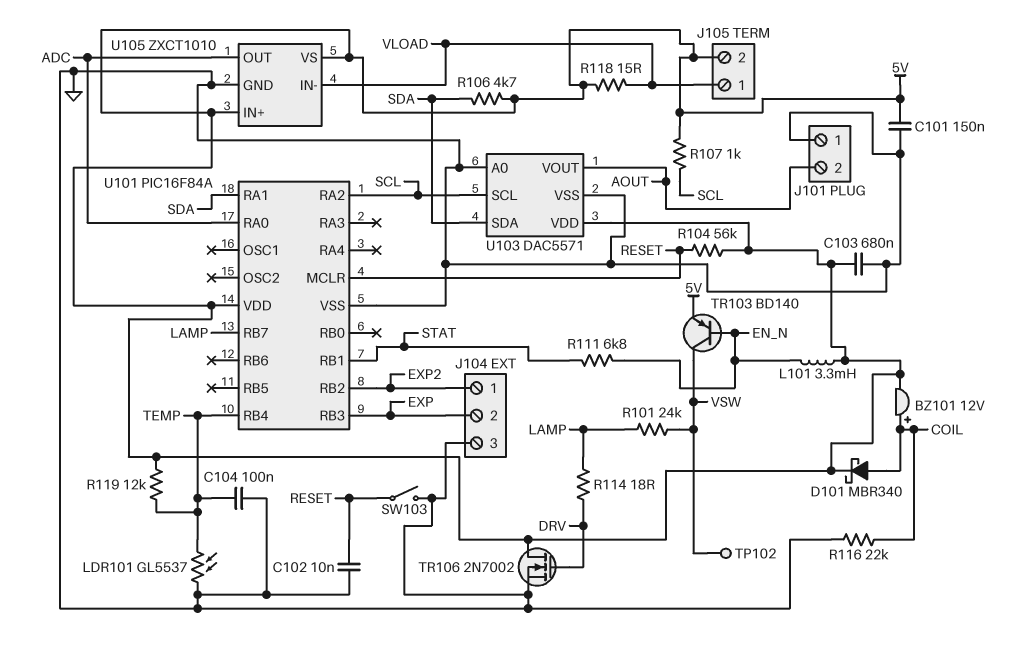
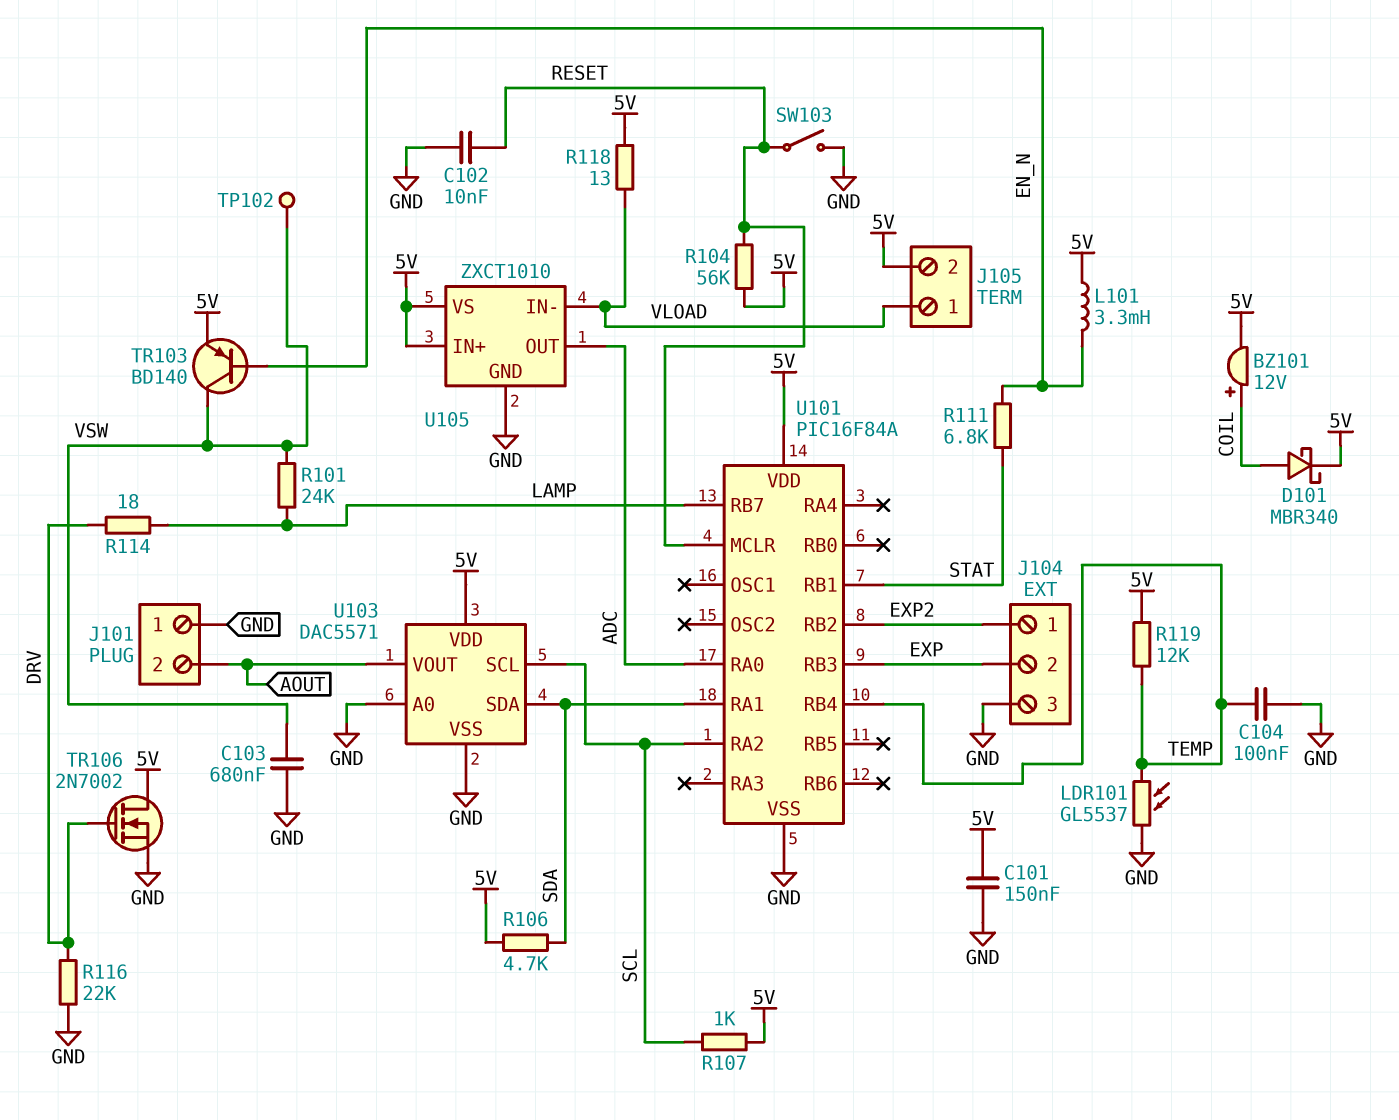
C103: 680nF (5V, GND) -> 680nF (GND, VSW)
R116: 22k (COIL, GND) -> 22k (DRV, GND)
R118: 15 (5V, VLOAD) -> 13 (5V, VLOAD)

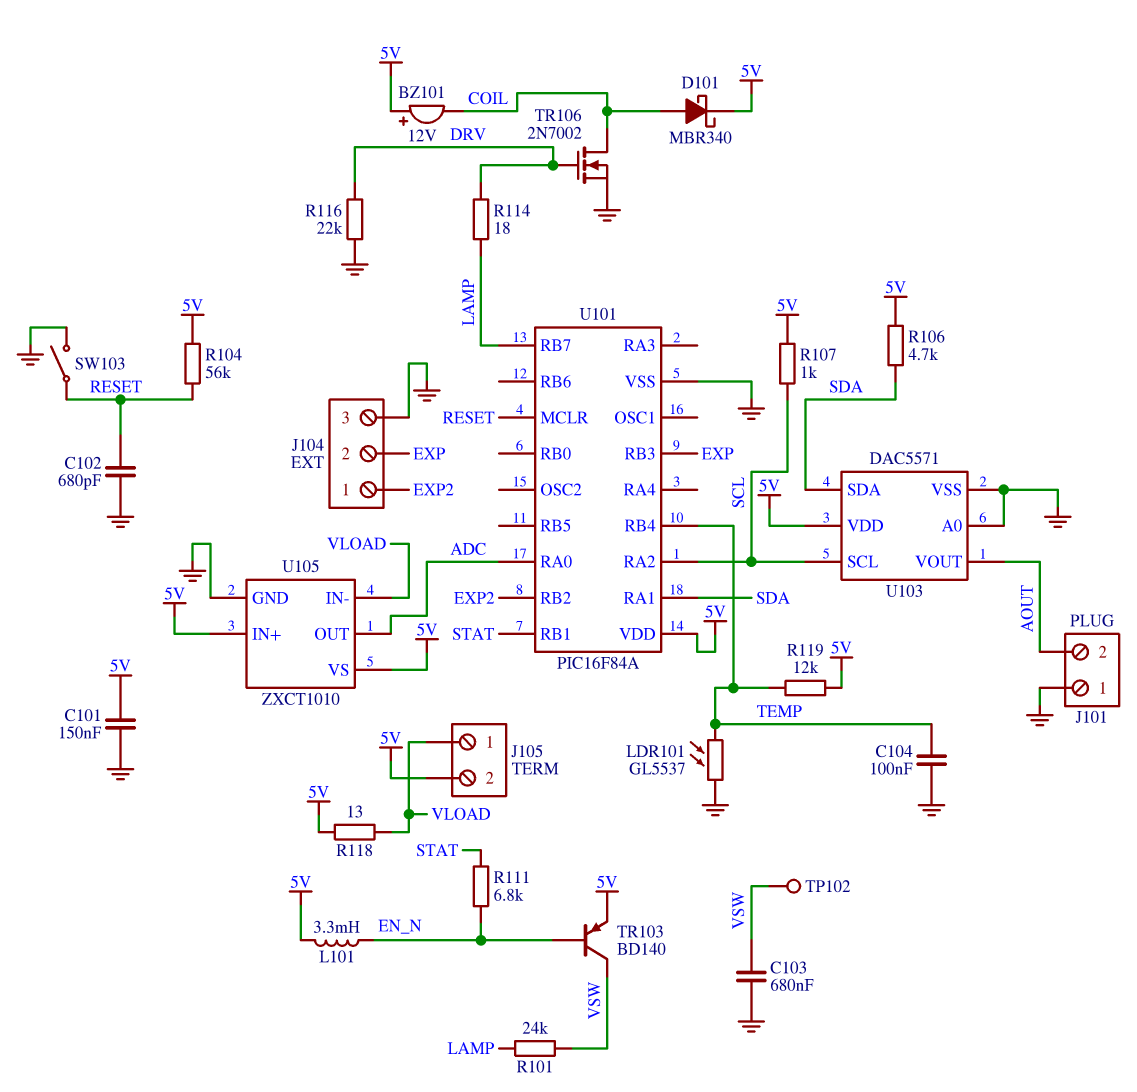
BZ101: buzzer 12V (plus COIL, minus 5V) -> buzzer 12V (plus 5V, minus COIL)
C102: 10nF (GND, RESET) -> 680pF (GND, RESET)
TR106: NMOS 2N7002 (G DRV, D 5V, S GND) -> NMOS 2N7002 (G DRV, D COIL, S GND)

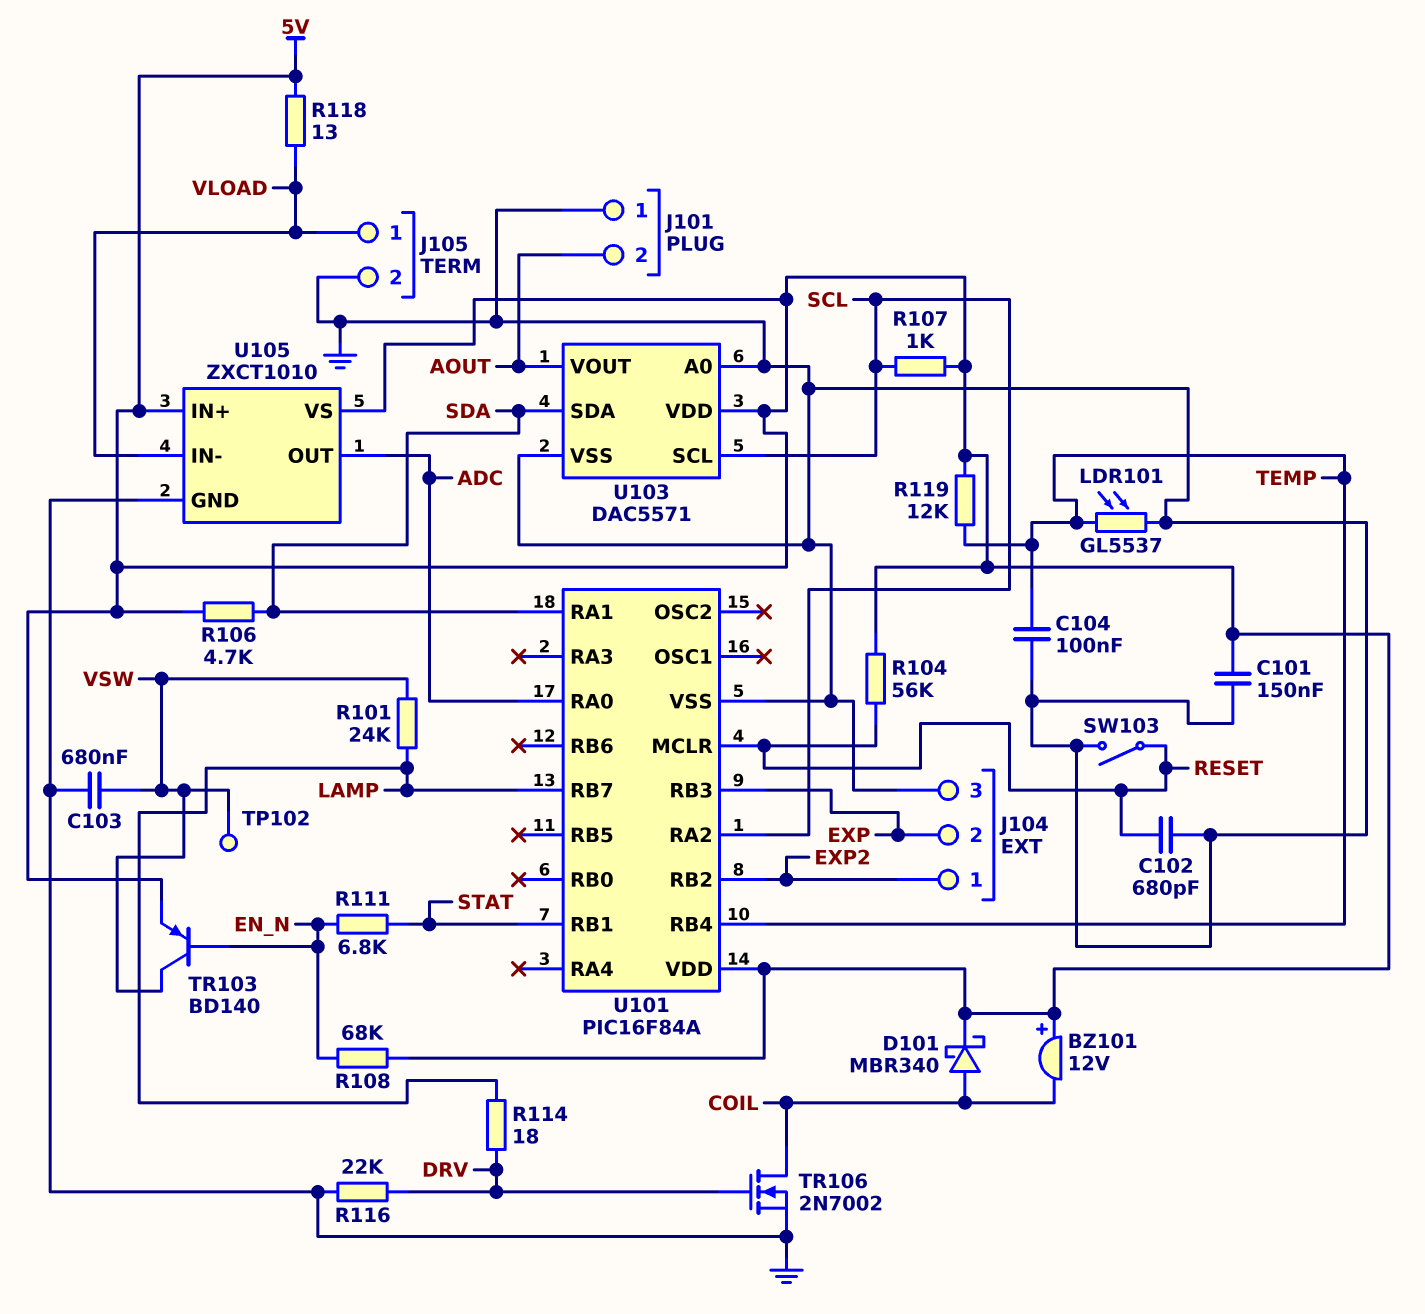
J105 pin 2: 5V -> GND
L101: 3.3mH (5V, EN_N) -> none
R108: none -> 68k (5V, EN_N)

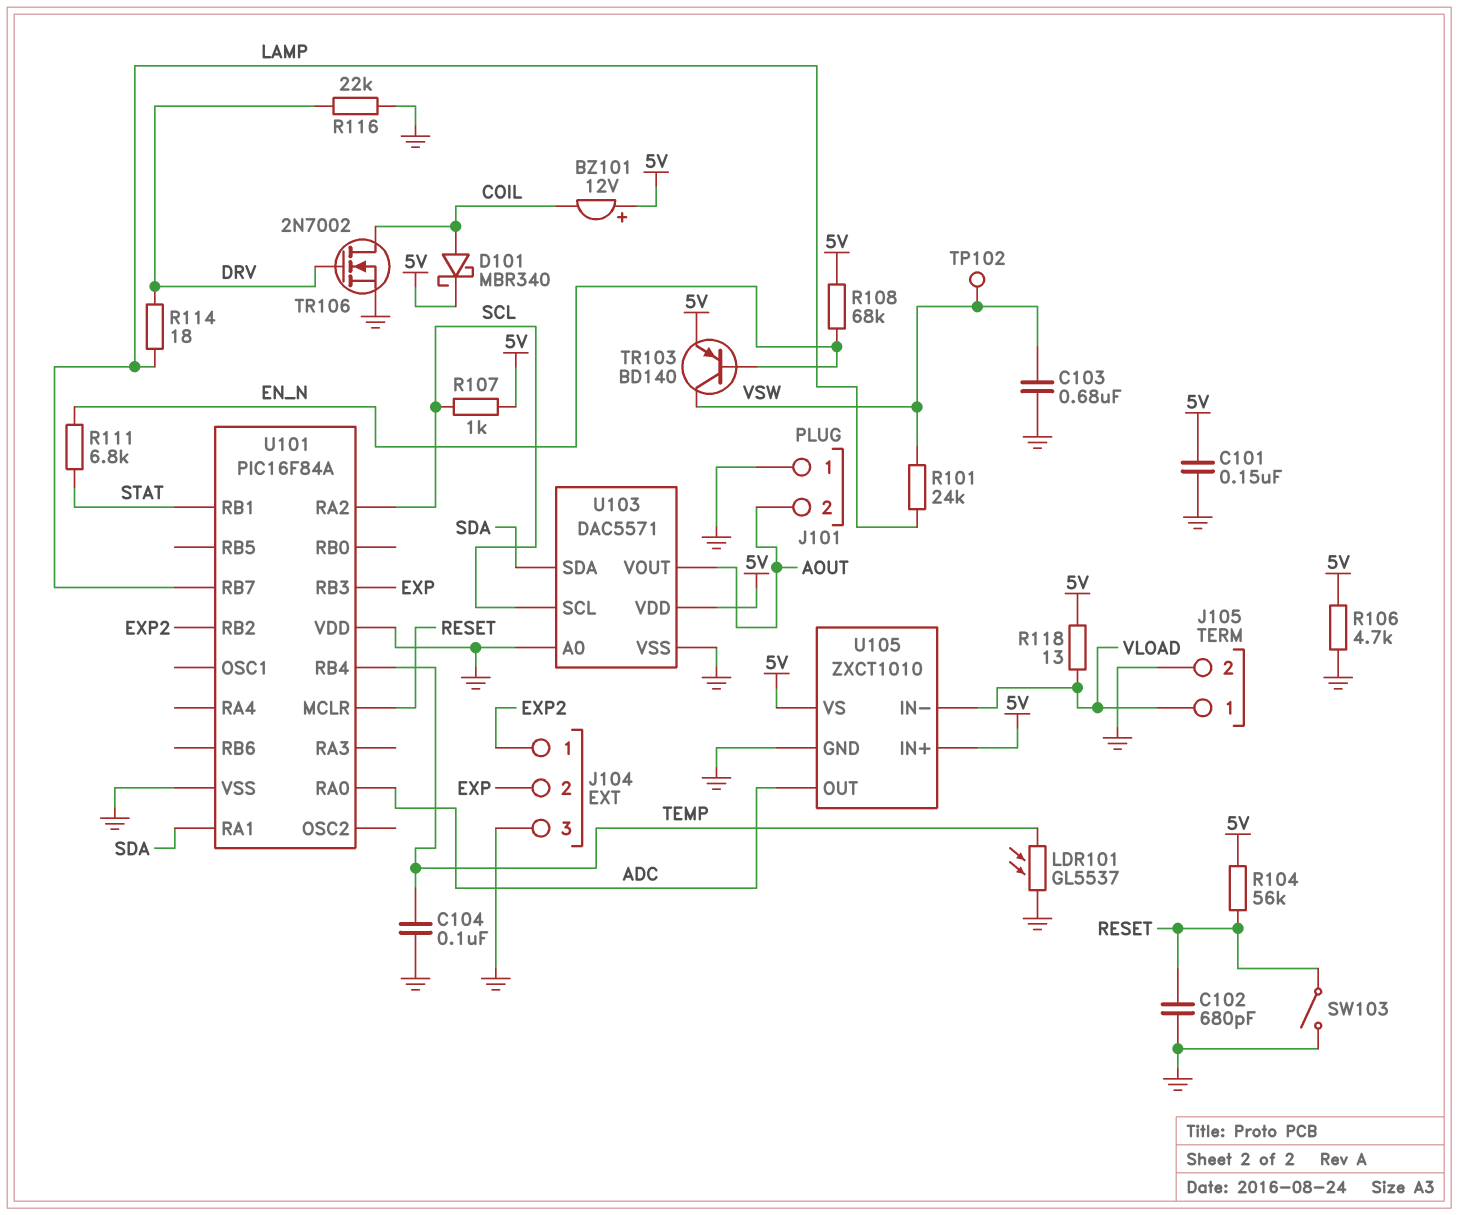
R106: 4.7k (5V, SDA) -> 4.7k (5V, GND)
R119: 12k (5V, TEMP) -> none
U101 pin VDD: 5V -> GND

